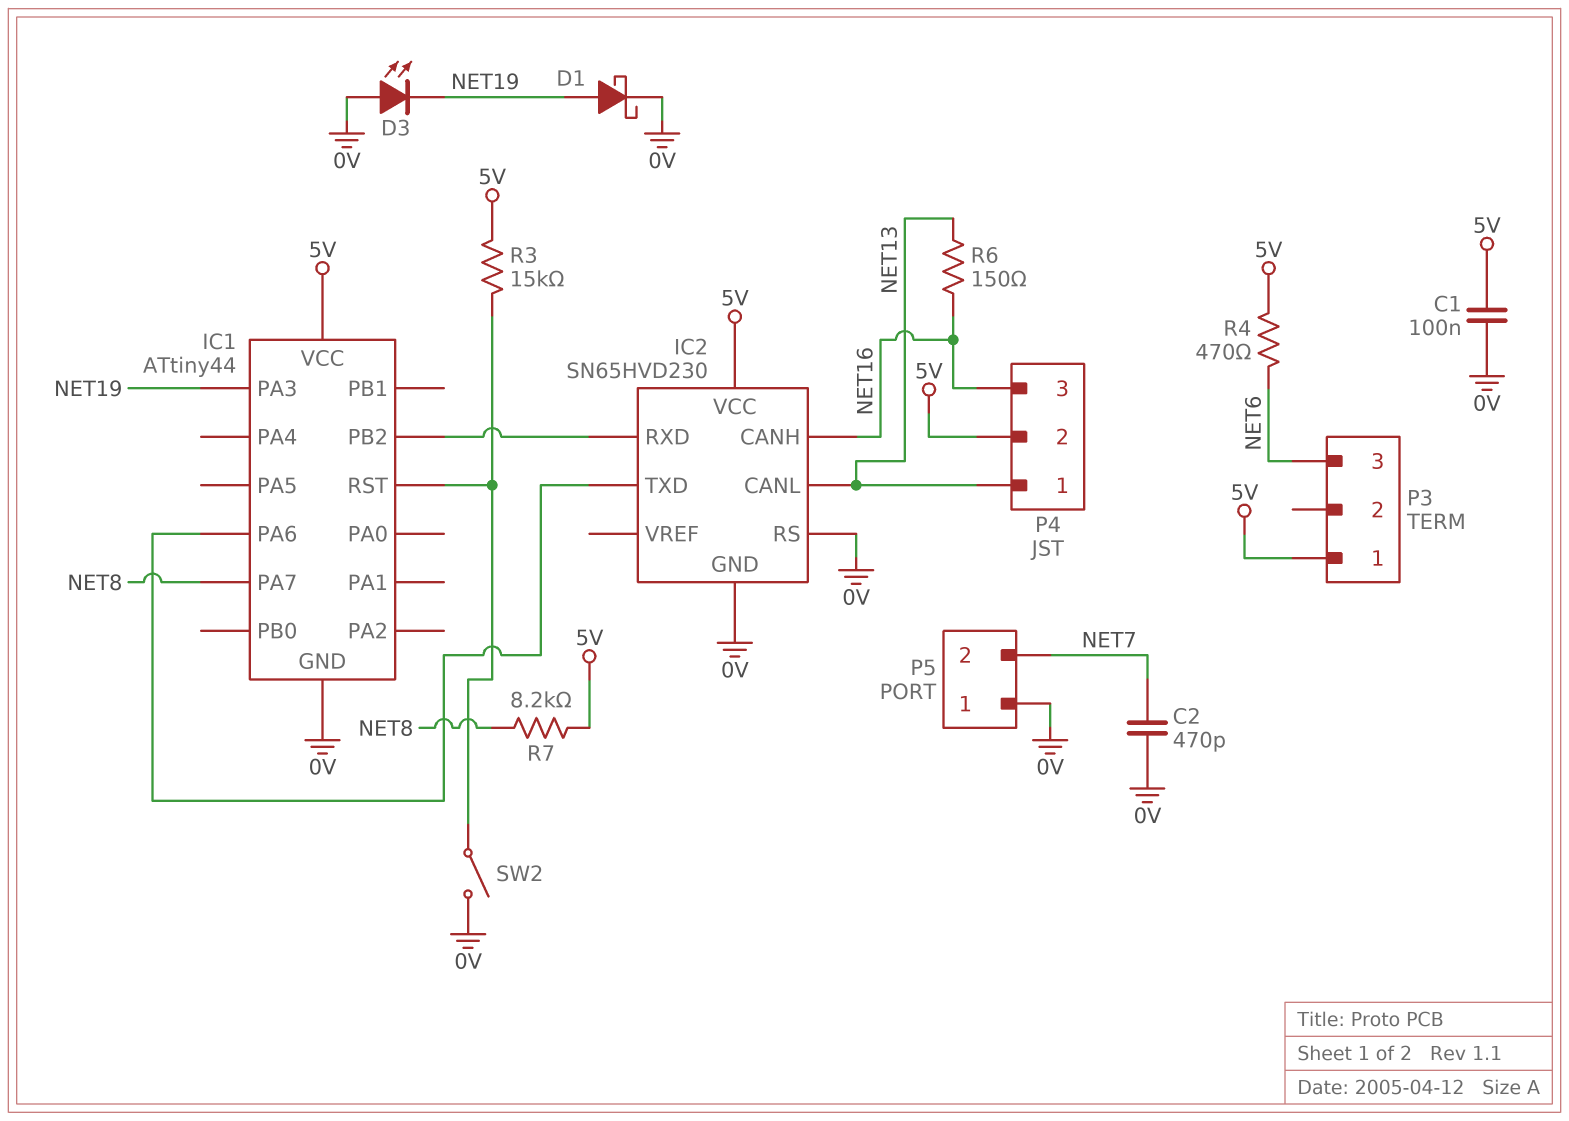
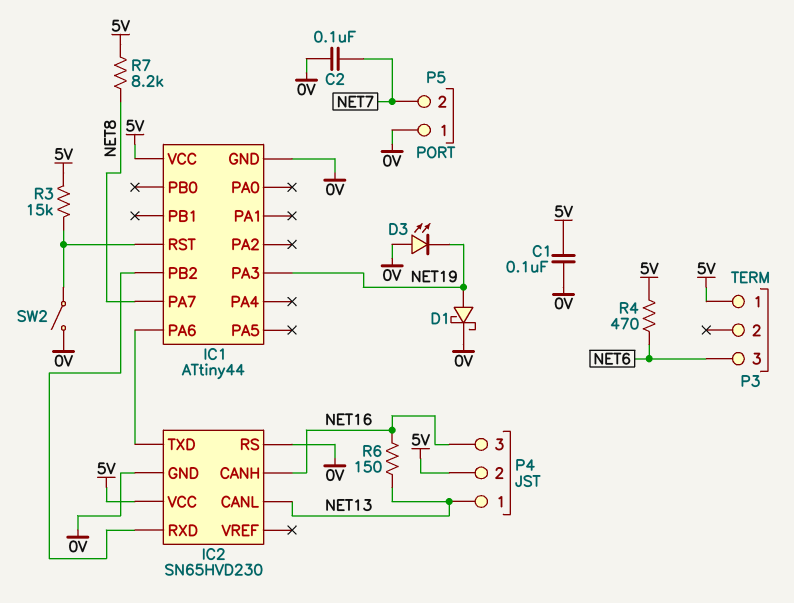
C2: 470pF (0V, NET7) -> 100nF (0V, NET7)

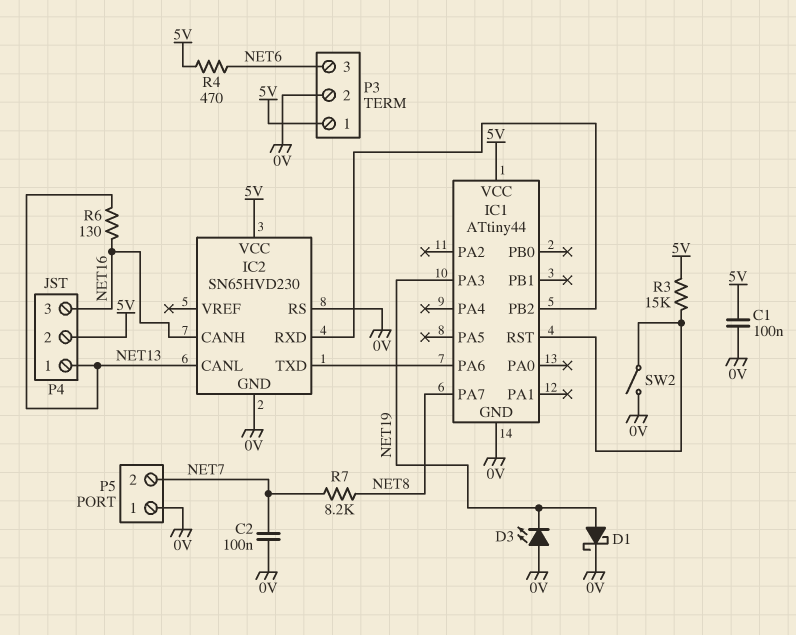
P3 pin 2: none -> 0V
R6: 150 (NET13, NET16) -> 130 (NET13, NET16)
R7: 8.2k (5V, NET8) -> 8.2k (NET7, NET8)

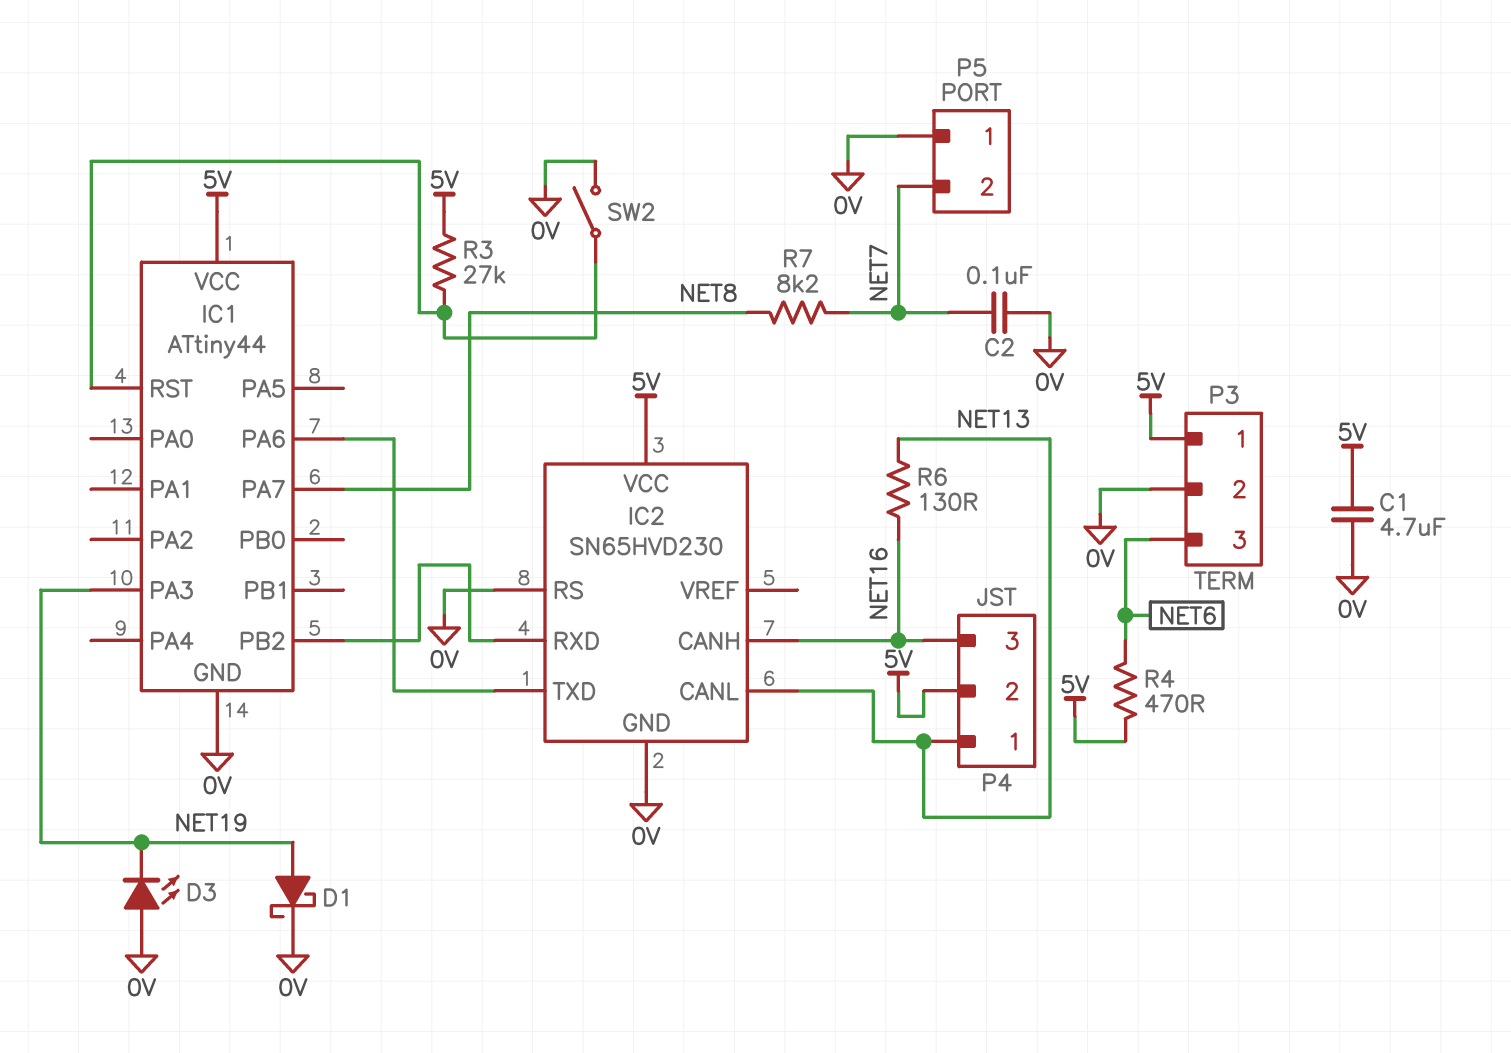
C1: 100nF (0V, 5V) -> 4.7uF (0V, 5V)
R3: 15k (5V, IC1/RST) -> 27k (5V, IC1/RST)

